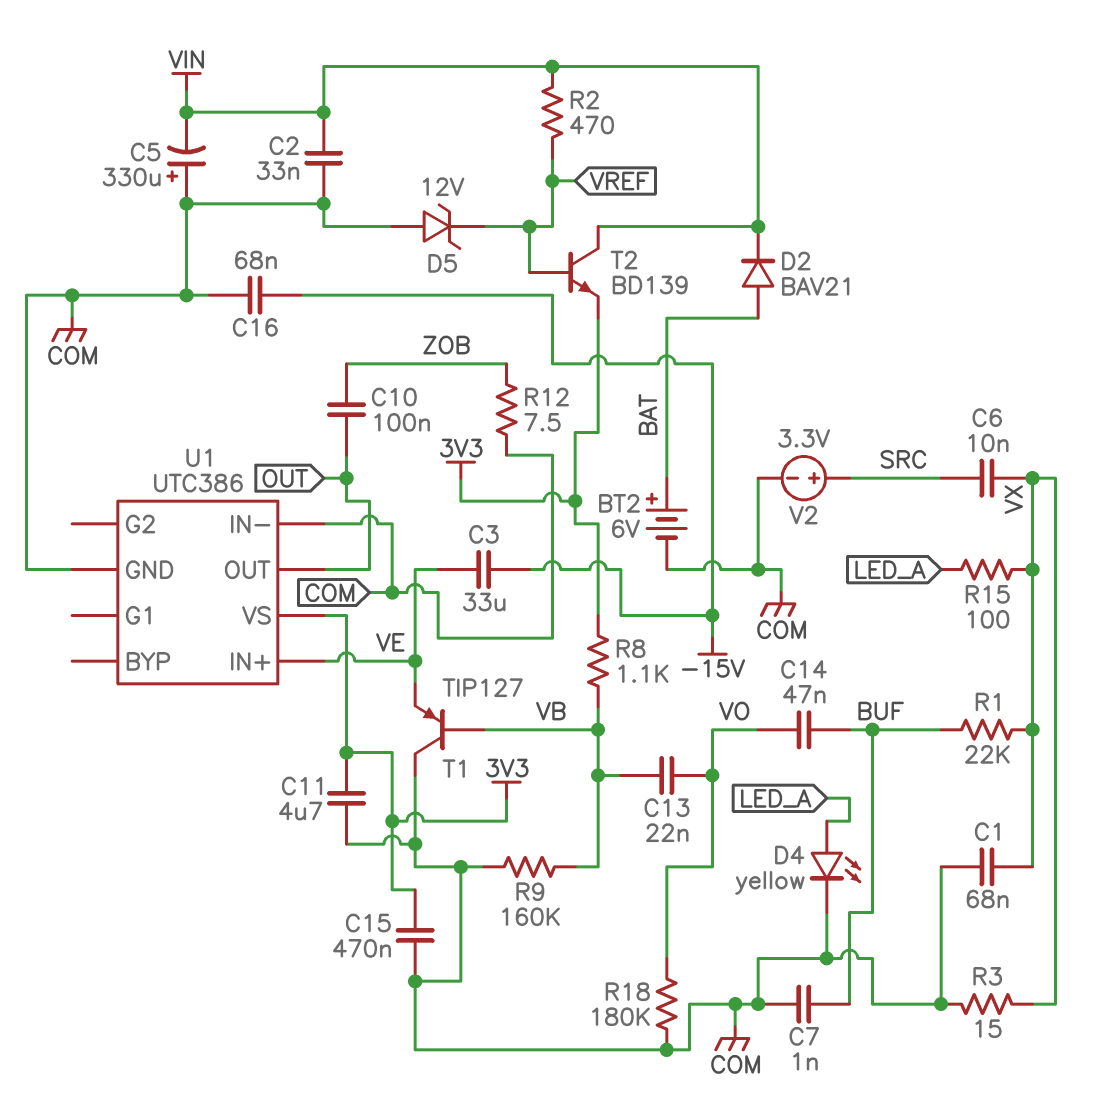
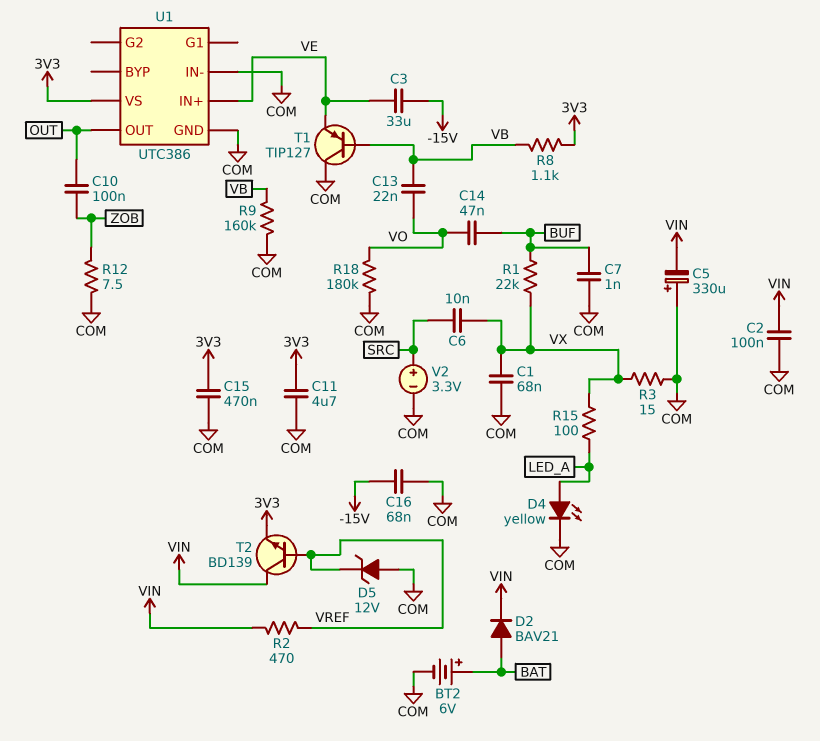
C2: 33nF (COM, VIN) -> 100nF (COM, VIN)

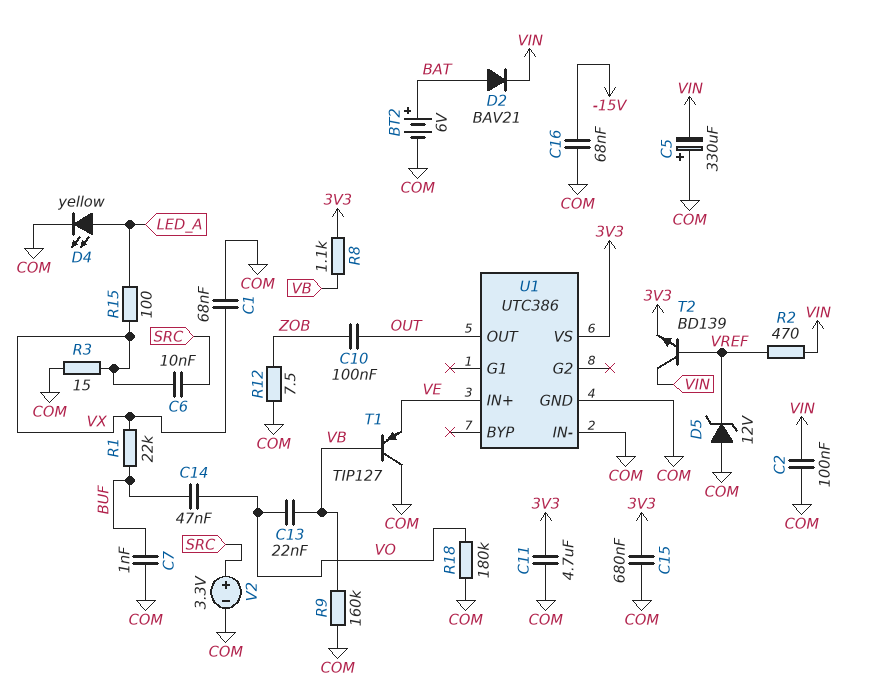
C3: 33uF (-15V, VE) -> none
C15: 470nF (3V3, COM) -> 680nF (3V3, COM)

